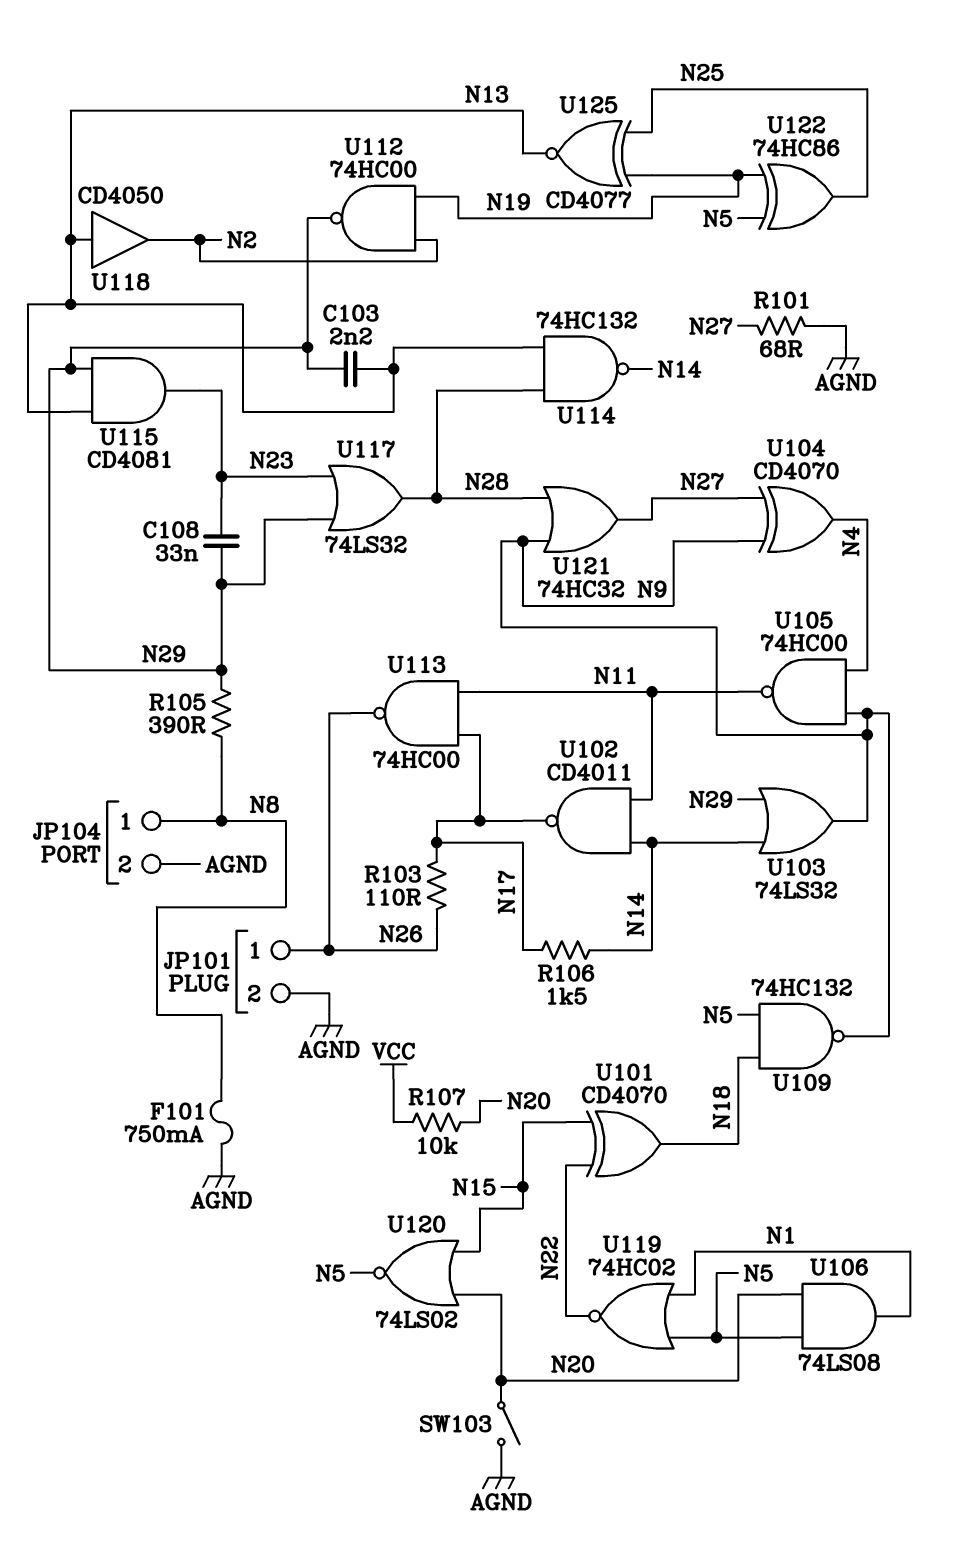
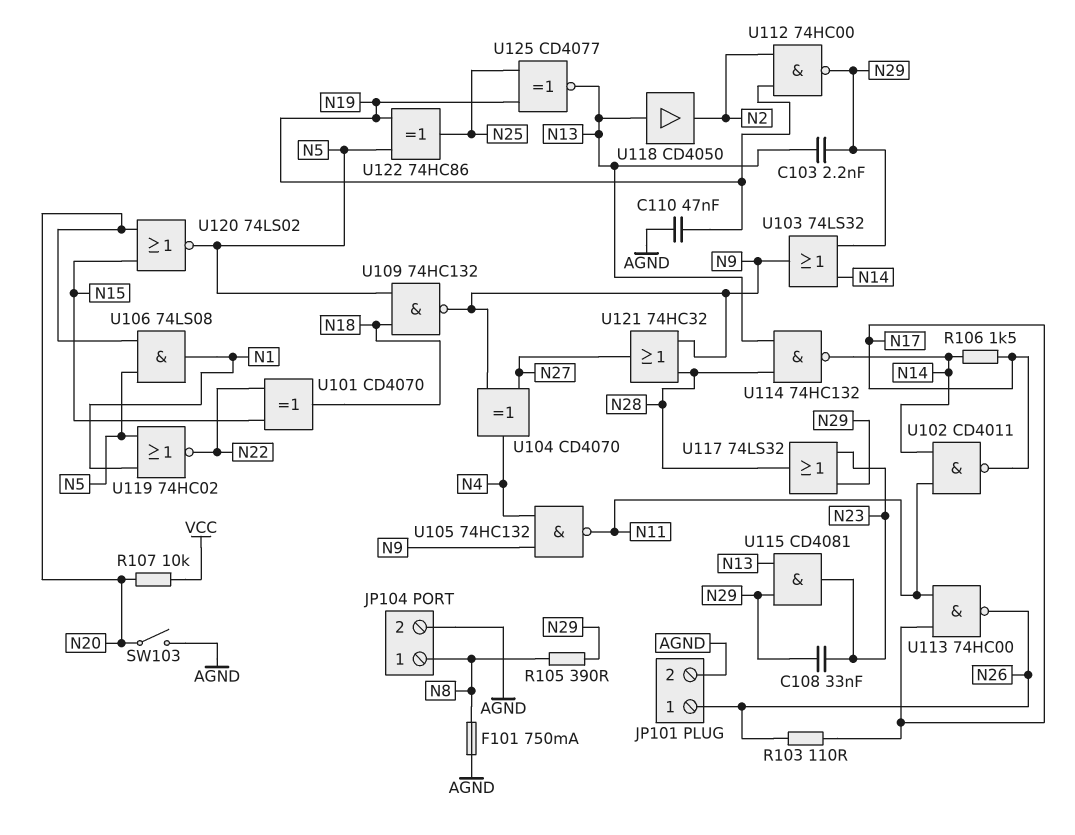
C110: none -> 47nF (AGND, N19)
R101: 68 (AGND, N27) -> none
U105: NAND 74HC00 (in N4, in N9, out N11) -> NAND 74HC132 (in N4, in N9, out N11)

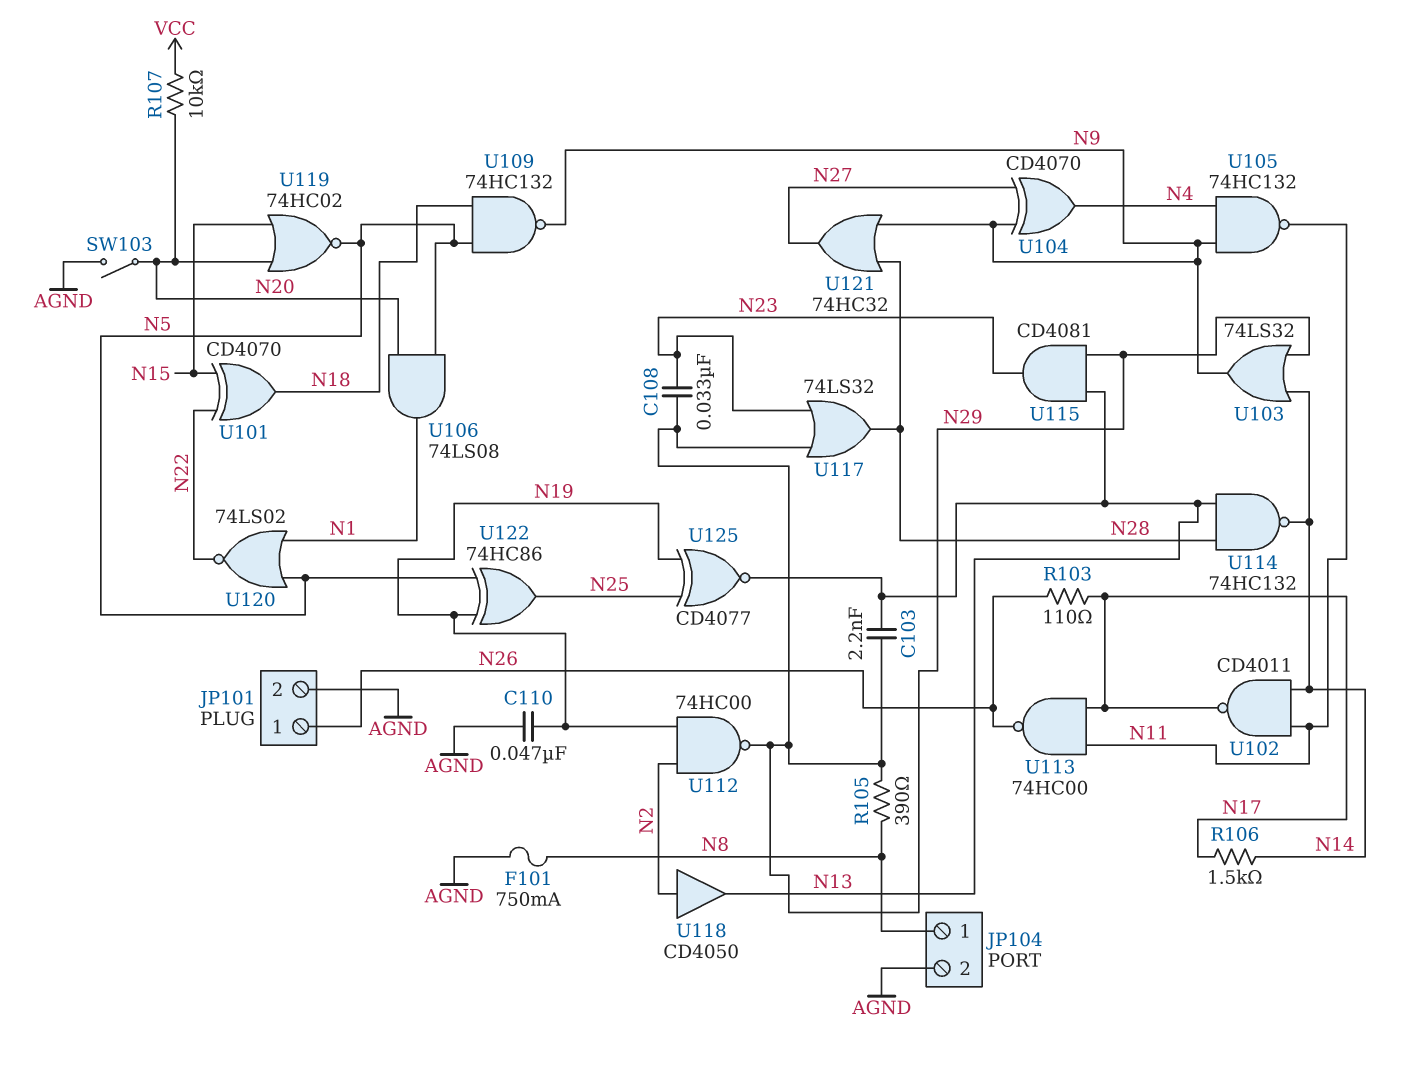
U118: buffer CD4050 (in N13, out N2) -> buffer CD4050 (in N2, out N13)
U119: NOR 74HC02 (in N1, in N5, out N22) -> NOR 74HC02 (in N15, in N20, out N5)
U120: NOR 74LS02 (in N15, in N20, out N5) -> NOR 74LS02 (in N1, in N5, out N22)

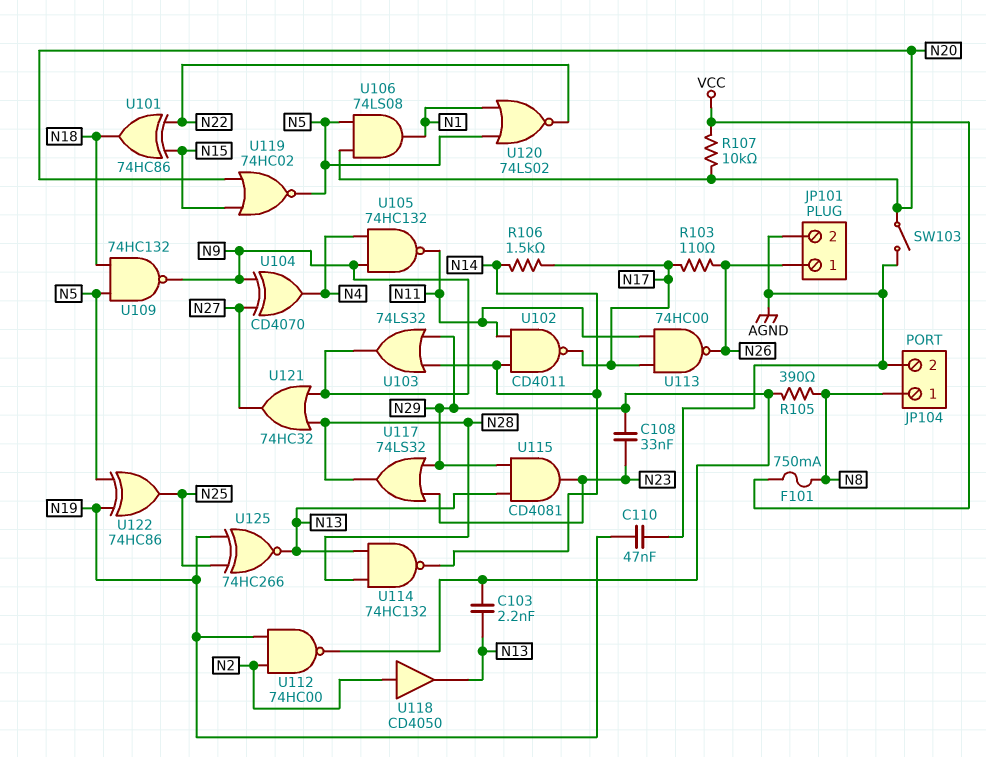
F101: 750mA (AGND, N8) -> 750mA (N8, VCC)
U101: XOR CD4070 (in N15, in N22, out N18) -> XOR 74HC86 (in N15, in N22, out N18)
U125: XNOR CD4077 (in N19, in N25, out N13) -> XNOR 74HC266 (in N19, in N25, out N13)

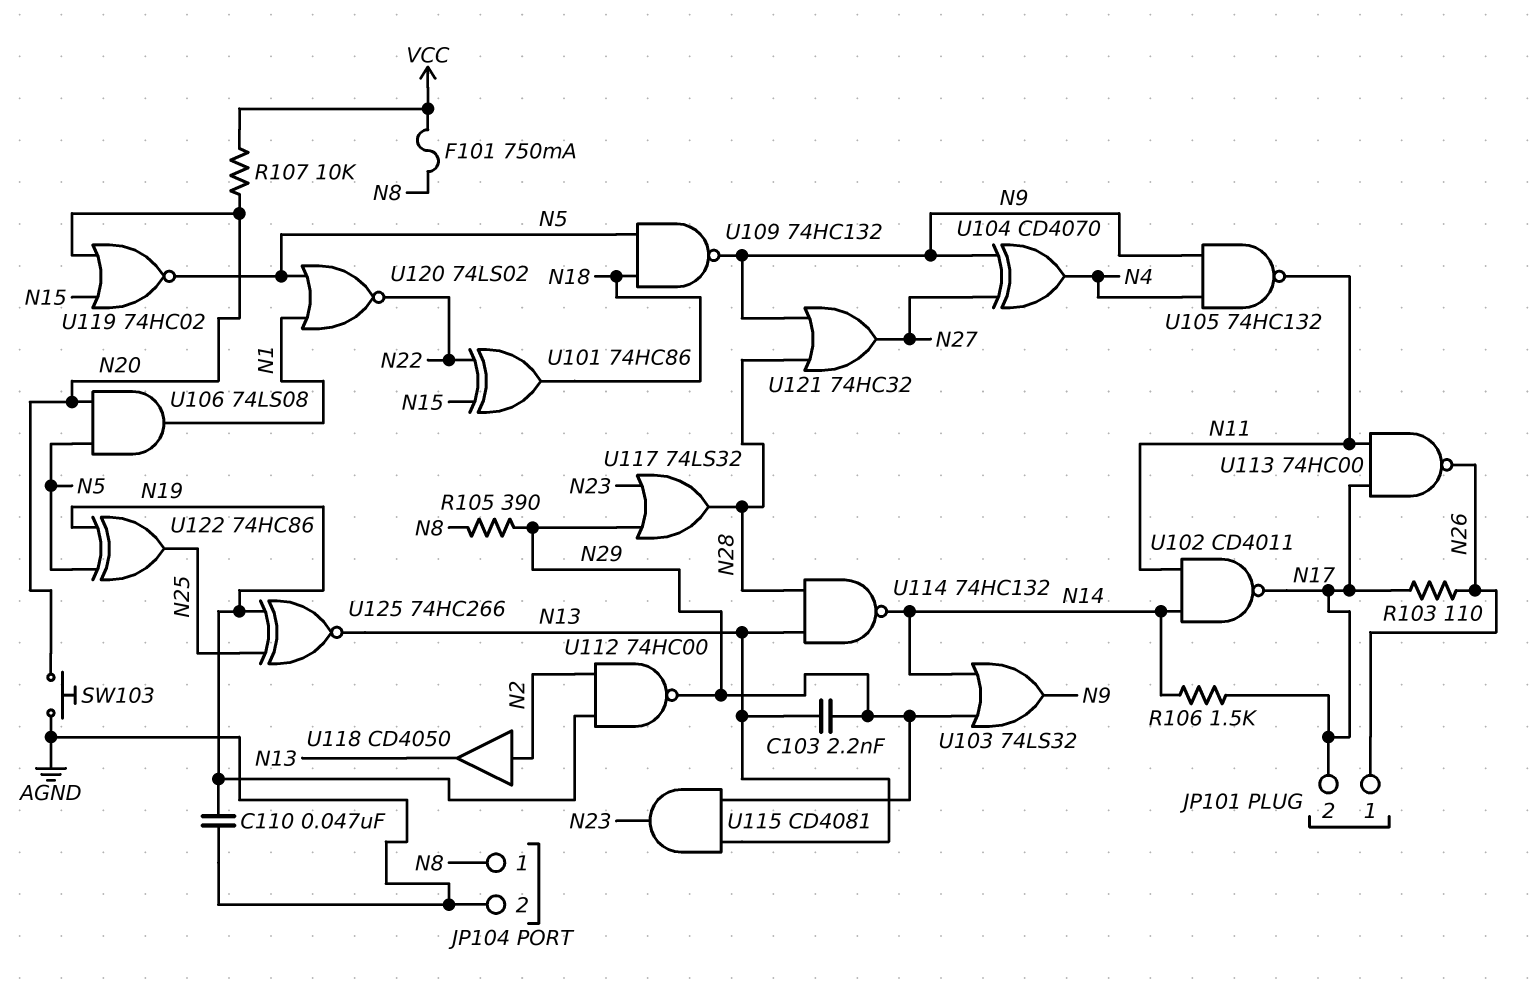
C108: 33nF (N23, N29) -> none
JP101 pin 2: AGND -> N17
SW103: switch (AGND, N20) -> button (AGND, N20)

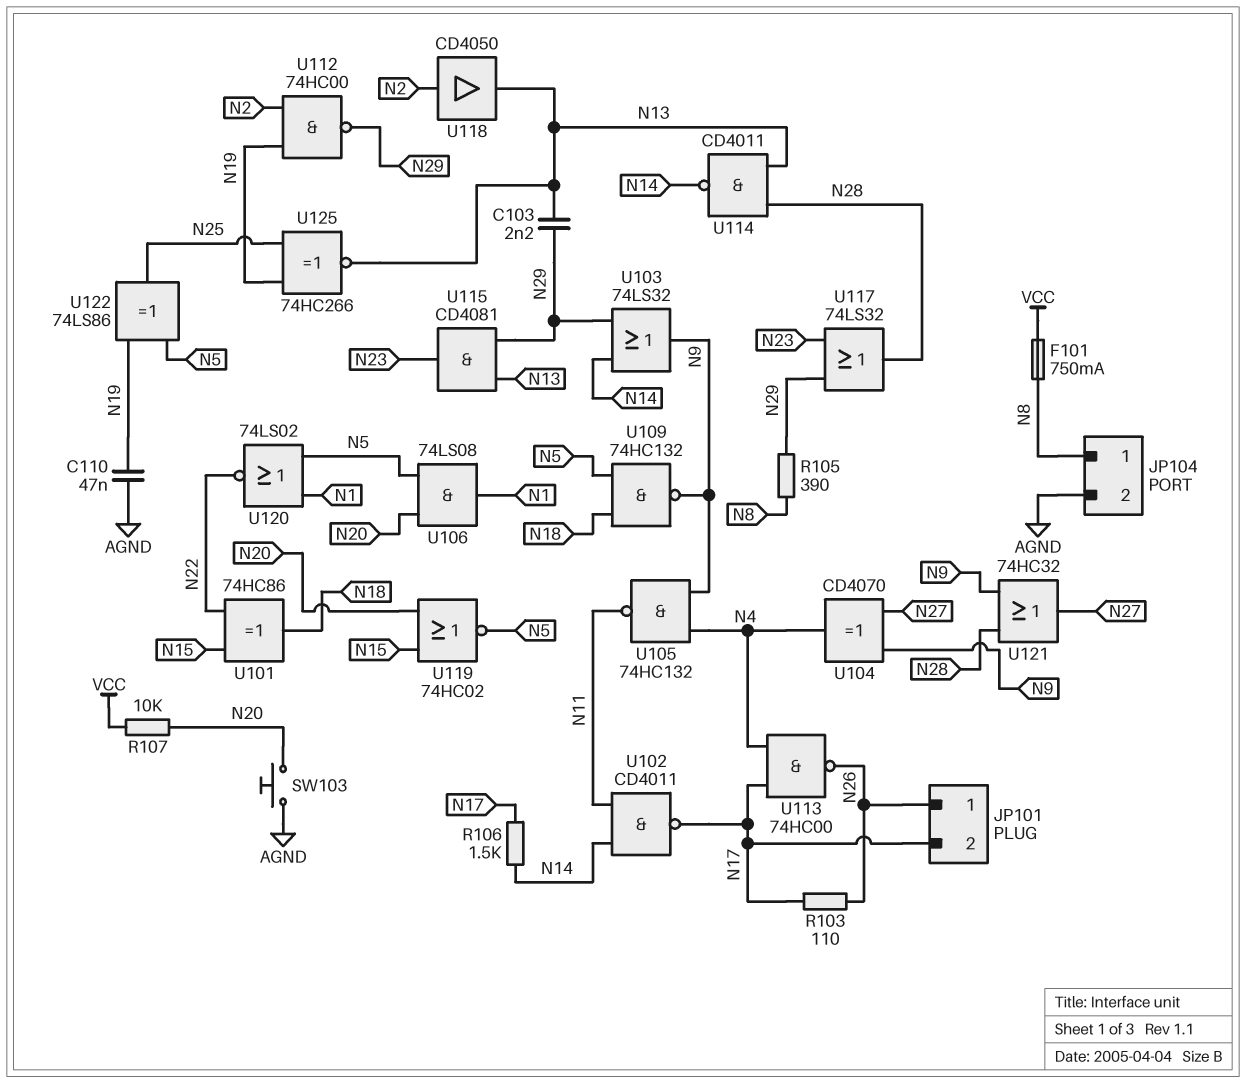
U113: NAND 74HC00 (in N11, in N17, out N26) -> NAND 74HC00 (in N4, in N17, out N26)
U114: NAND 74HC132 (in N13, in N28, out N14) -> NAND CD4011 (in N13, in N28, out N14)
U122: XOR 74HC86 (in N5, in N19, out N25) -> XOR 74LS86 (in N5, in N19, out N25)

